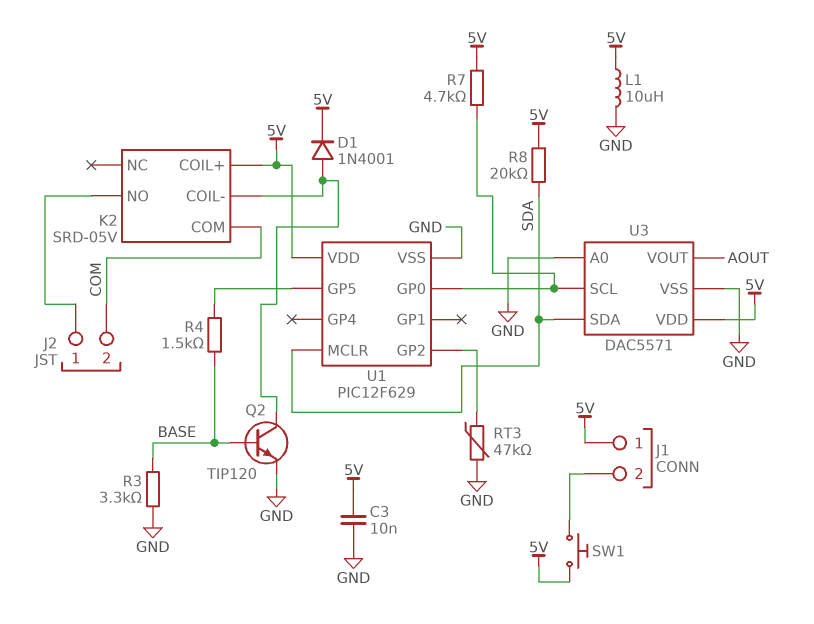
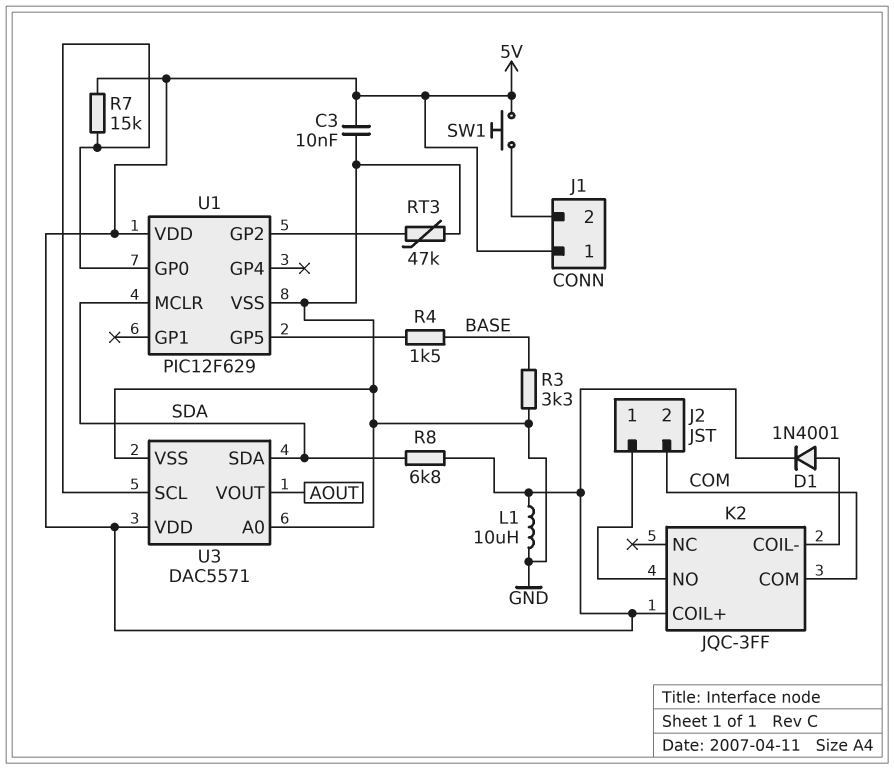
K2: SRD-05V -> JQC-3FF
Q2: NPN TIP120 (B BASE, C K2/COIL-, E GND) -> none
R7: 4.7k (5V, U1/GP0) -> 15k (5V, U1/GP0)
R8: 20k (5V, SDA) -> 6.8k (5V, SDA)

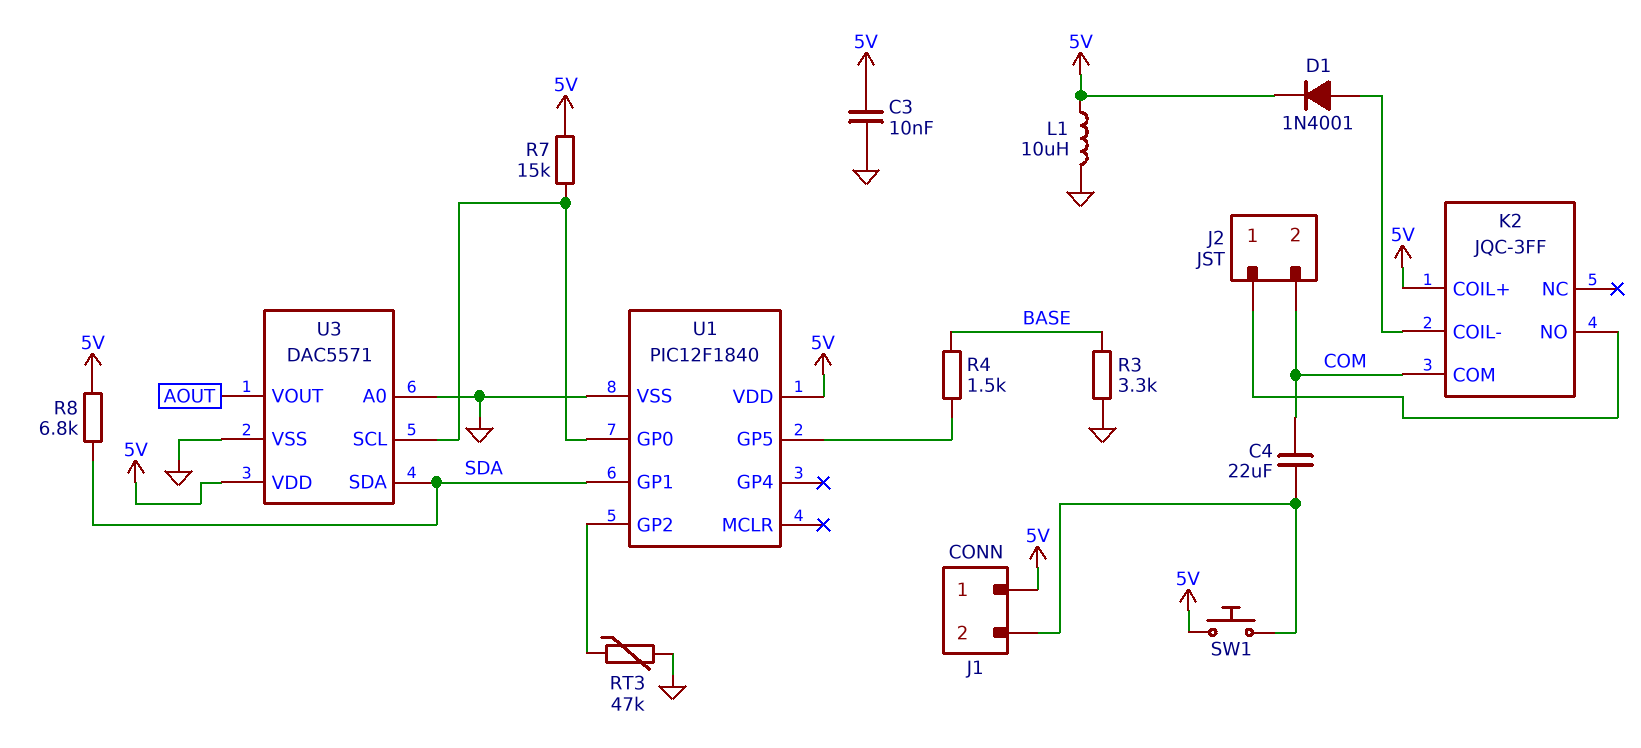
C4: none -> 22uF (COM, J1/2)
U1: PIC12F629 -> PIC12F1840
U1 pin GP1: none -> SDA
U1 pin MCLR: SDA -> none

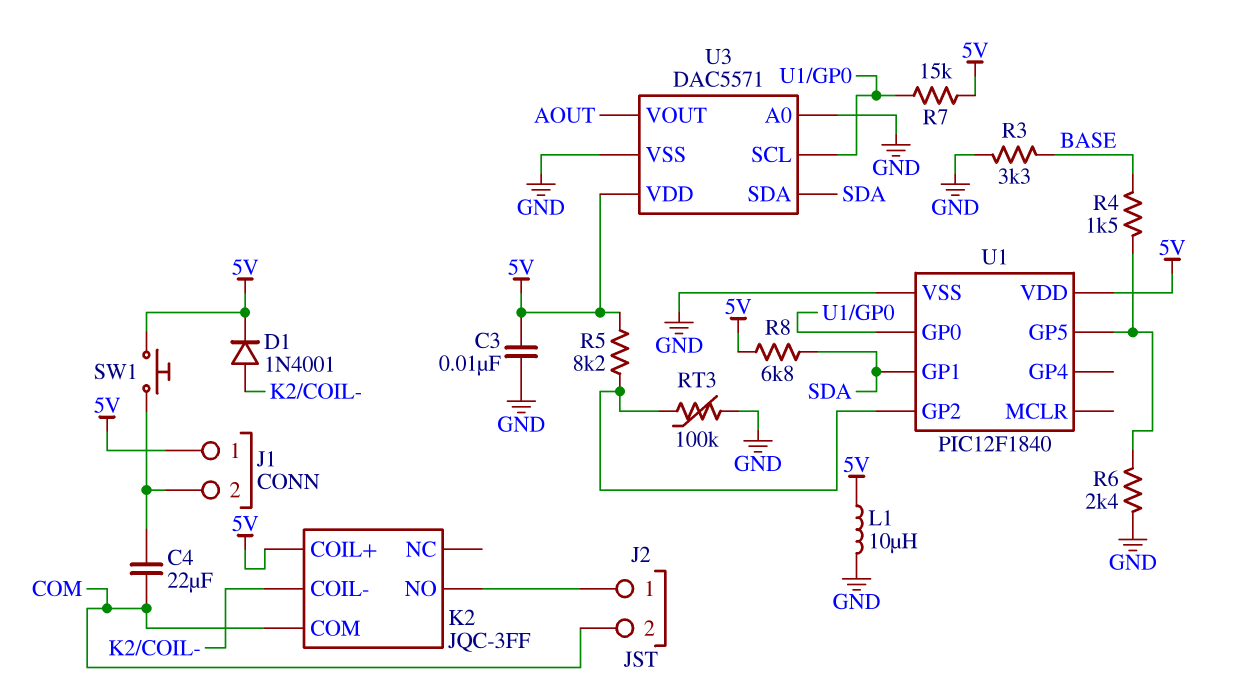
R5: none -> 8.2k (5V, U1/GP2)
R6: none -> 2.4k (GND, U1/GP5)
RT3: 47k (GND, U1/GP2) -> 100k (GND, U1/GP2)

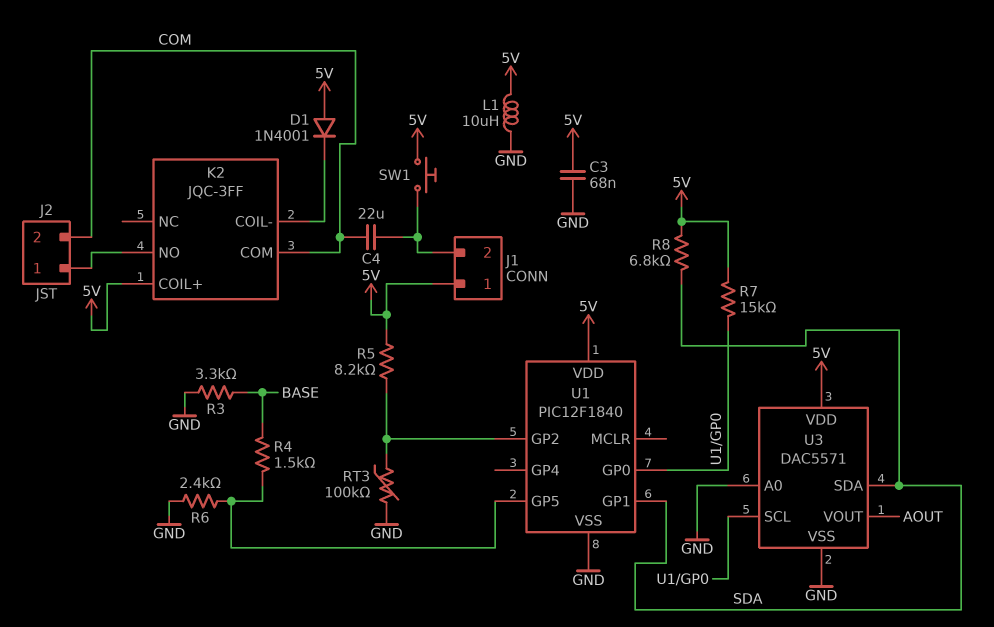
C3: 10nF (5V, GND) -> 68nF (5V, GND)
D1: diode 1N4001 (A K2/COIL-, K 5V) -> diode 1N4001 (A 5V, K K2/COIL-)

